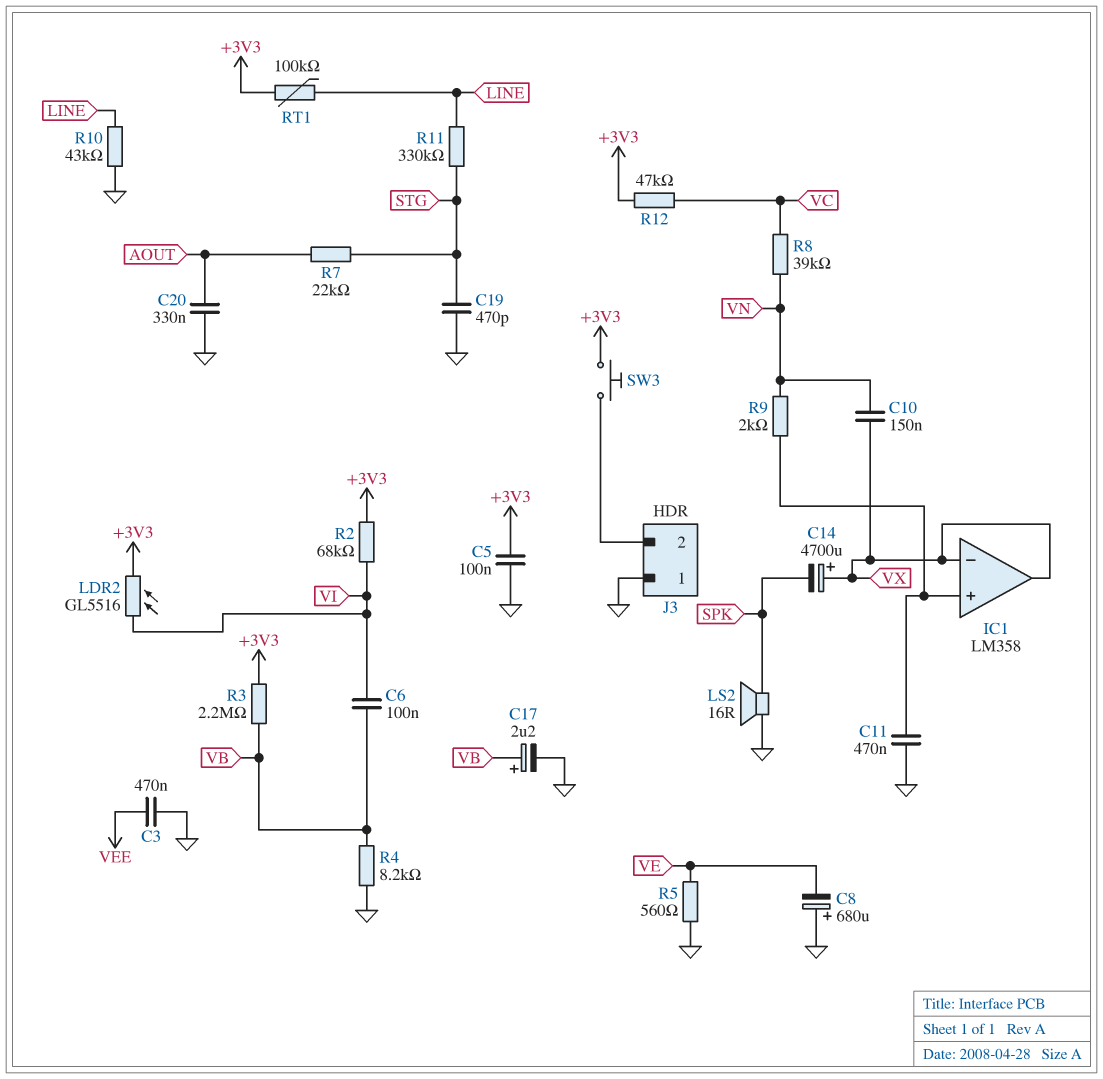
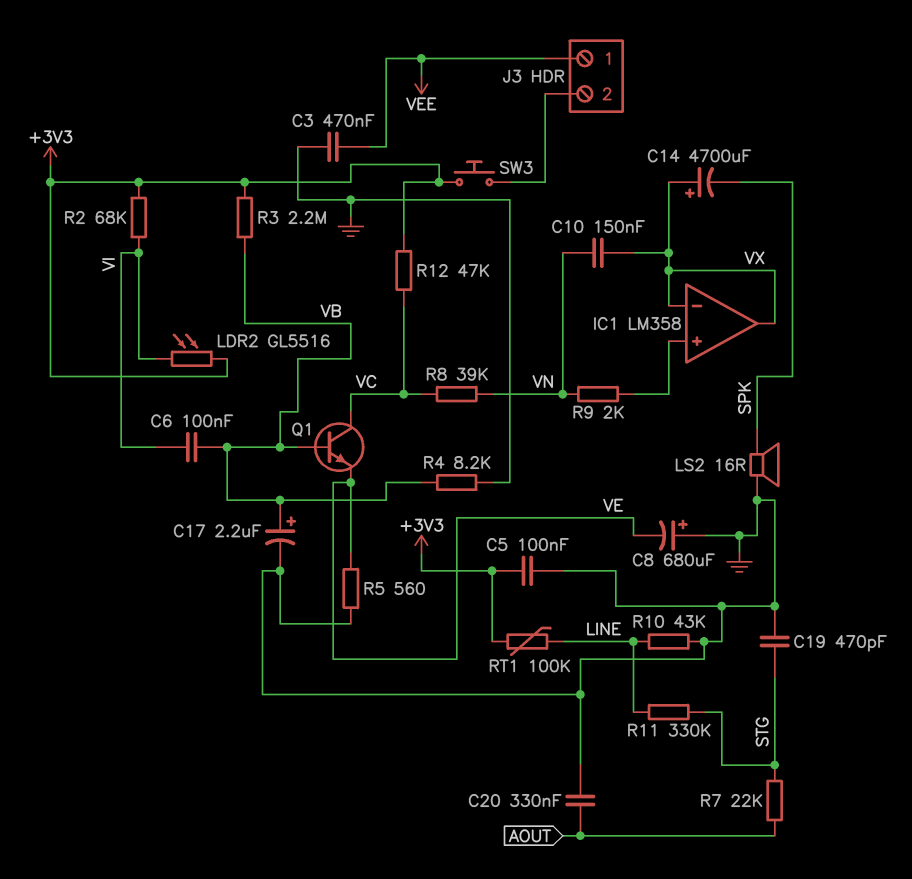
C11: 470nF (GND, IC1/in+) -> none
J3 pin 1: GND -> VEE
Q1: none -> NPN (B VB, C VC, E VE)

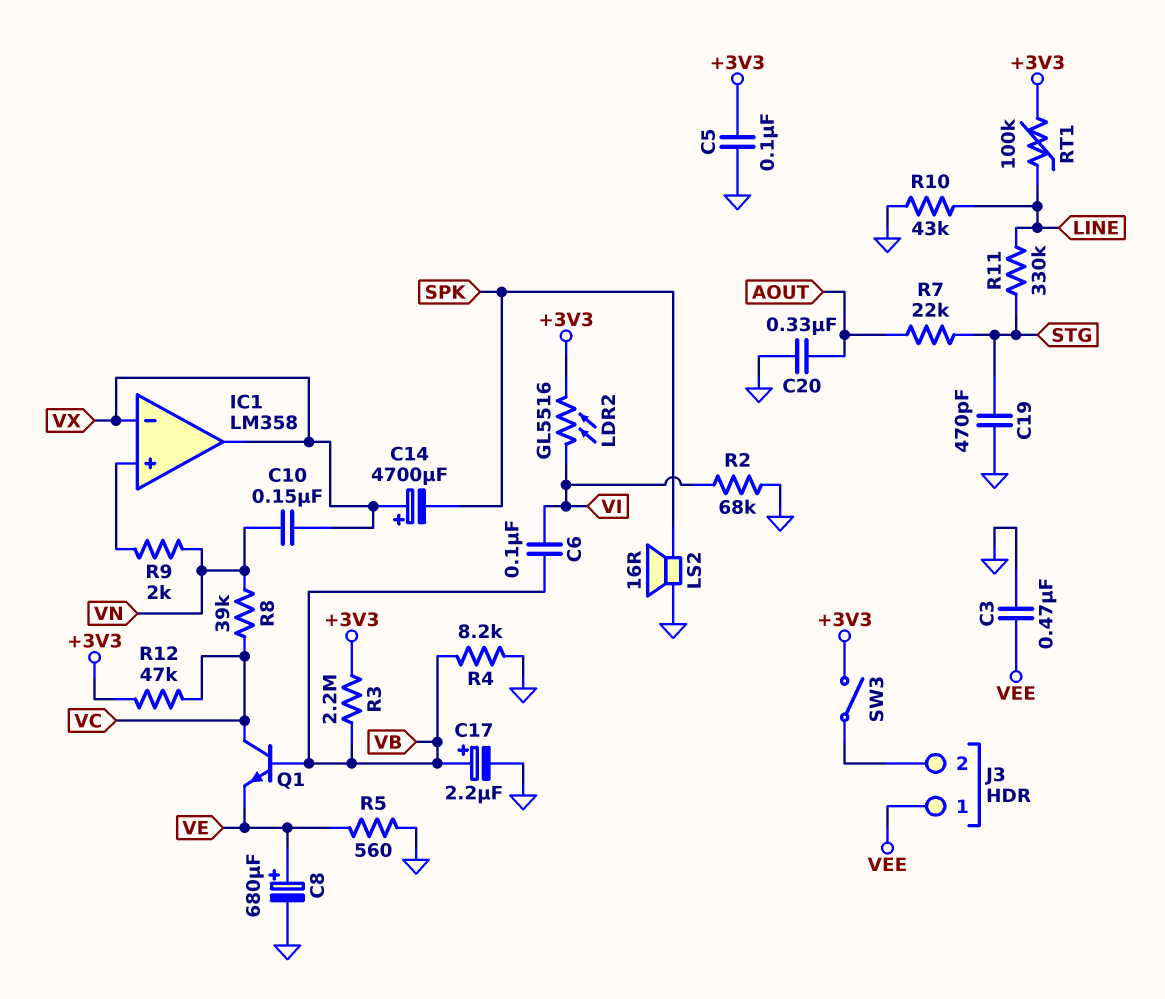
C8: 680uF (plus GND, minus VE) -> 680uF (plus VE, minus GND)
R2: 68k (+3V3, VI) -> 68k (GND, VI)
SW3: button (+3V3, J3/2) -> switch (+3V3, J3/2)

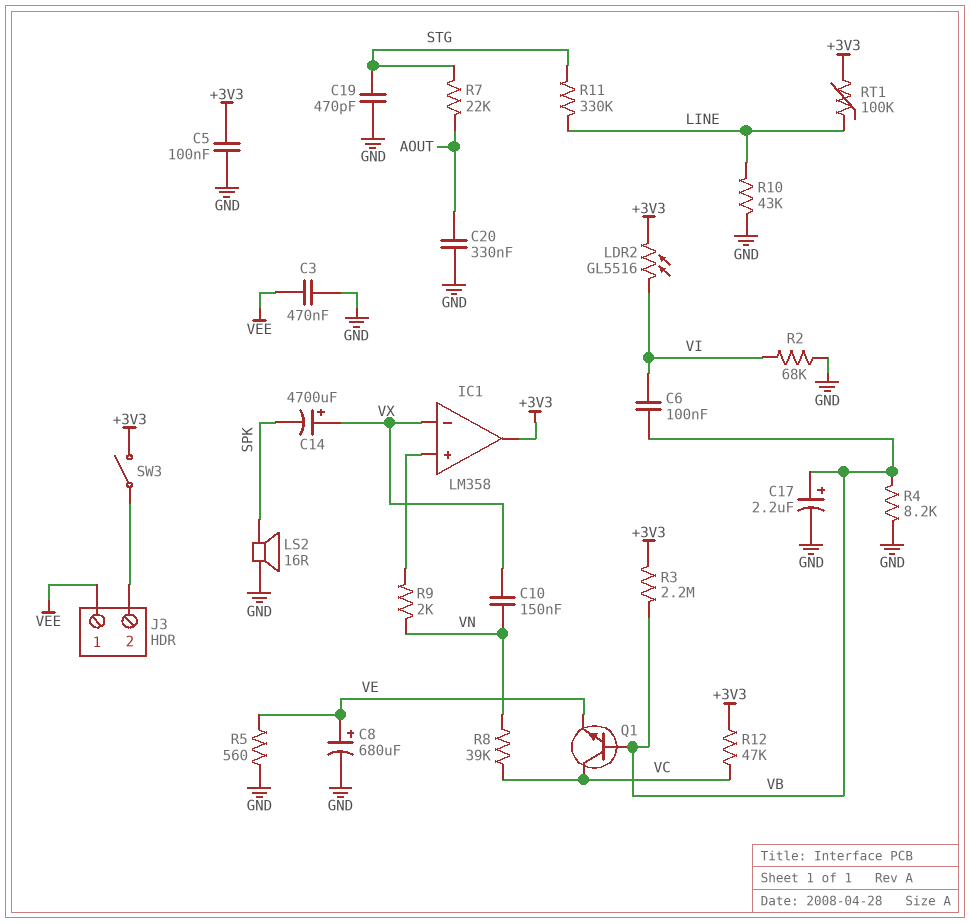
IC1 pin out: VX -> +3V3

